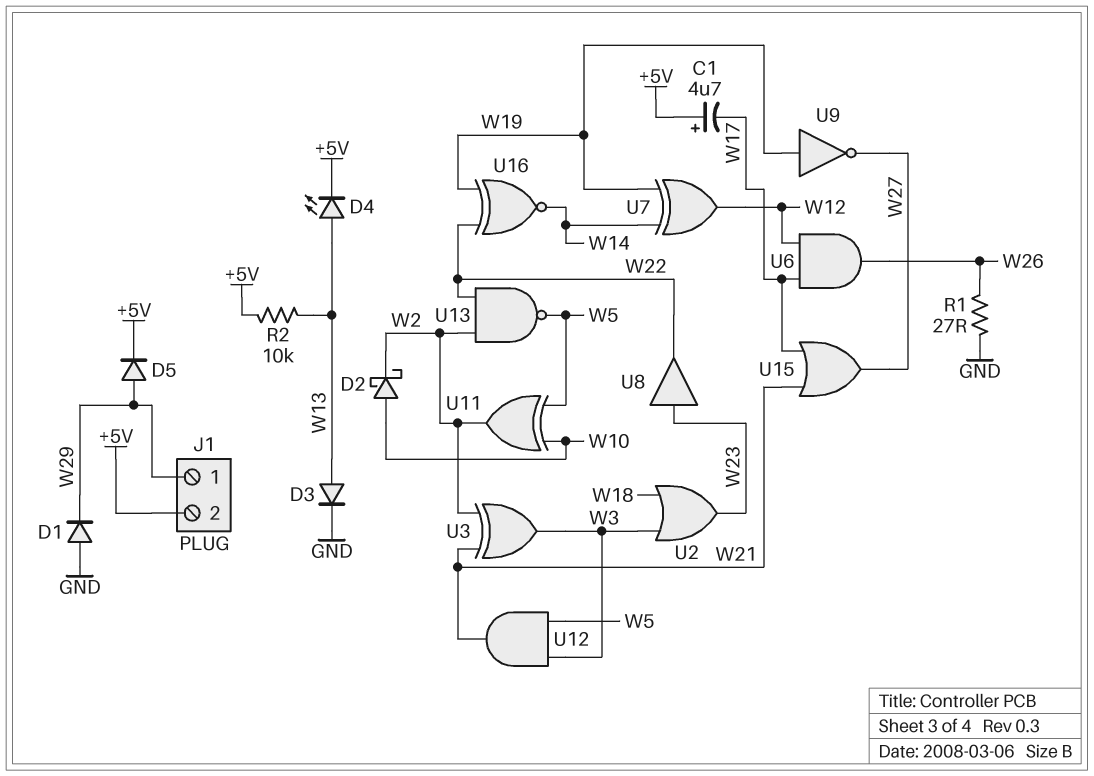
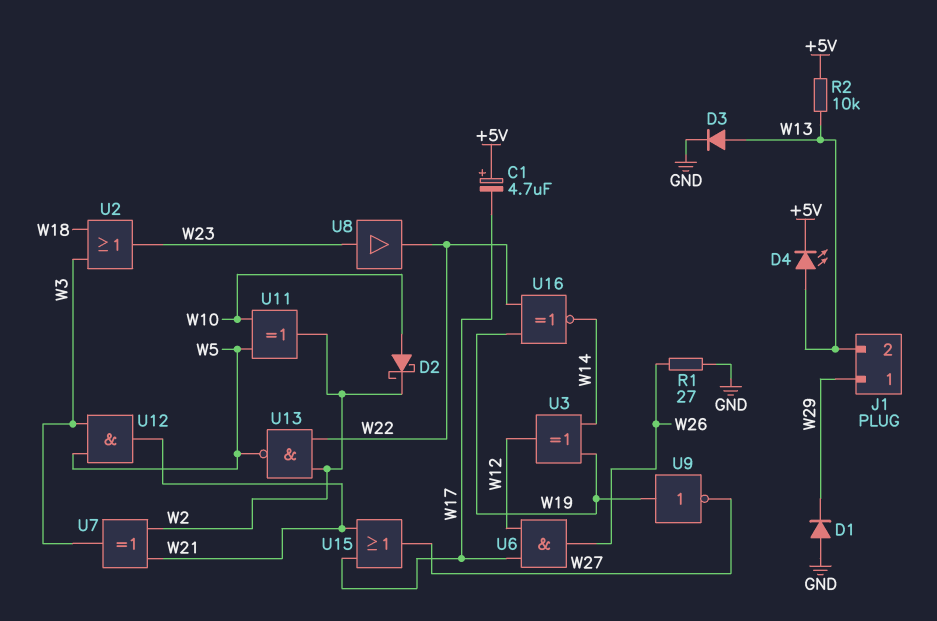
D5: diode (A W29, K +5V) -> none
J1 pin 2: +5V -> W13
U3: XOR (in W2, in W21, out W3) -> XOR (in W14, in W19, out W12)
U7: XOR (in W14, in W19, out W12) -> XOR (in W2, in W21, out W3)

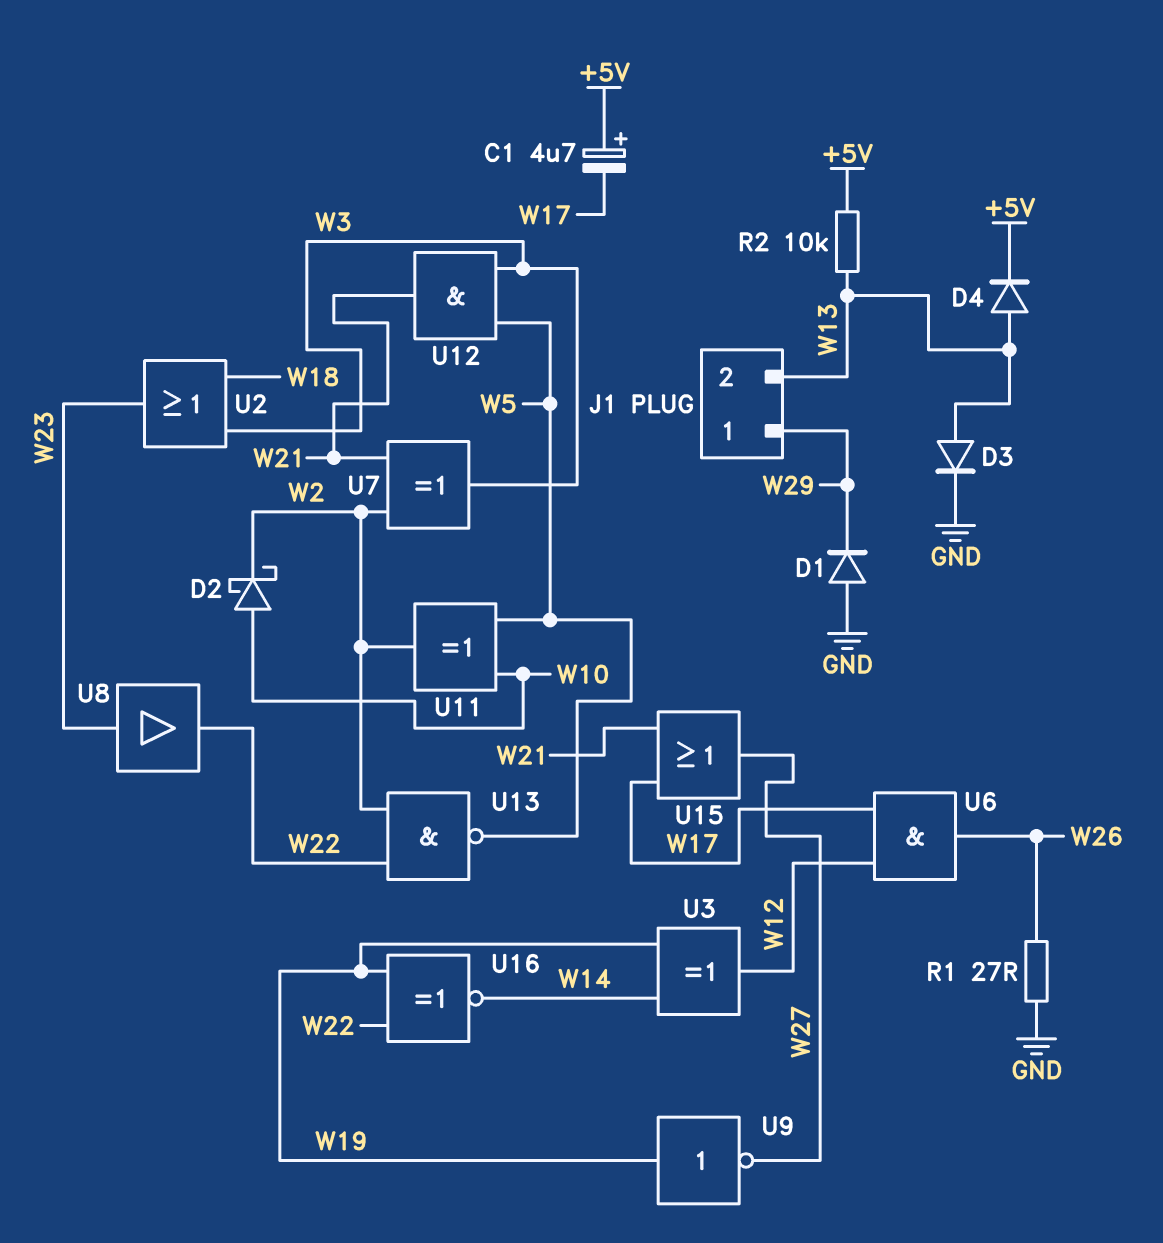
D4: LED (A W13, K +5V) -> diode (A W13, K +5V)

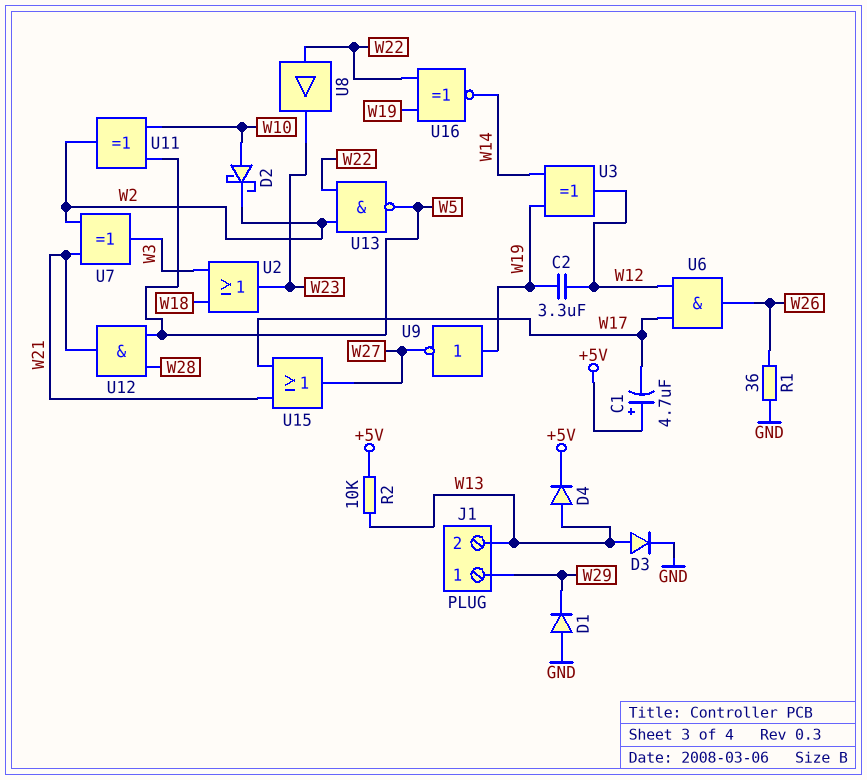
C2: none -> 3.3uF (W12, W19)
R1: 27 (GND, W26) -> 36 (GND, W26)
U8: buffer (in W23, out W22) -> buffer (in W22, out W23)
U12: AND (in W3, in W5, out W21) -> AND (in W5, in W28, out W21)

